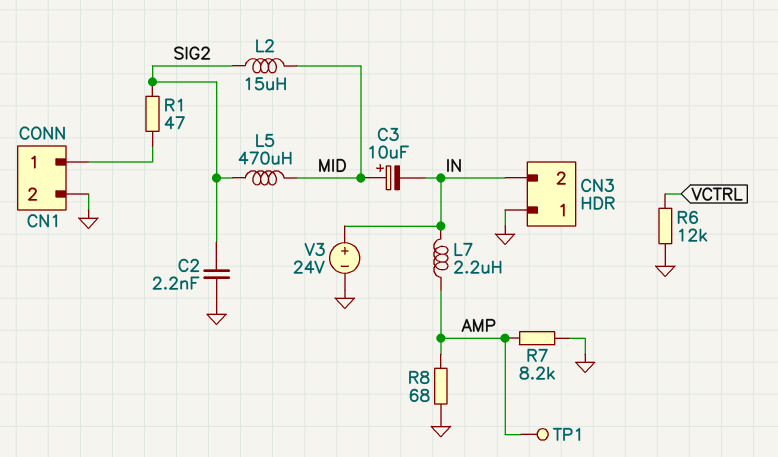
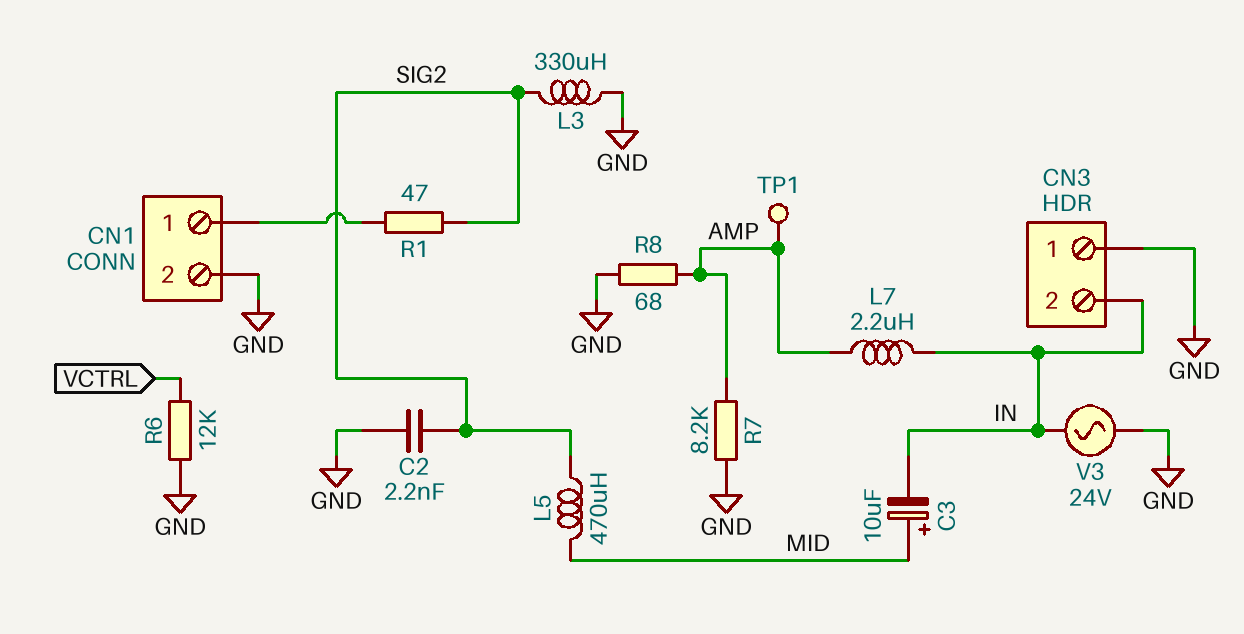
L2: 15uH (MID, SIG2) -> none
L3: none -> 330uH (GND, SIG2)
V3: 24V (plus IN, minus GND) -> AC 24V (GND, IN)

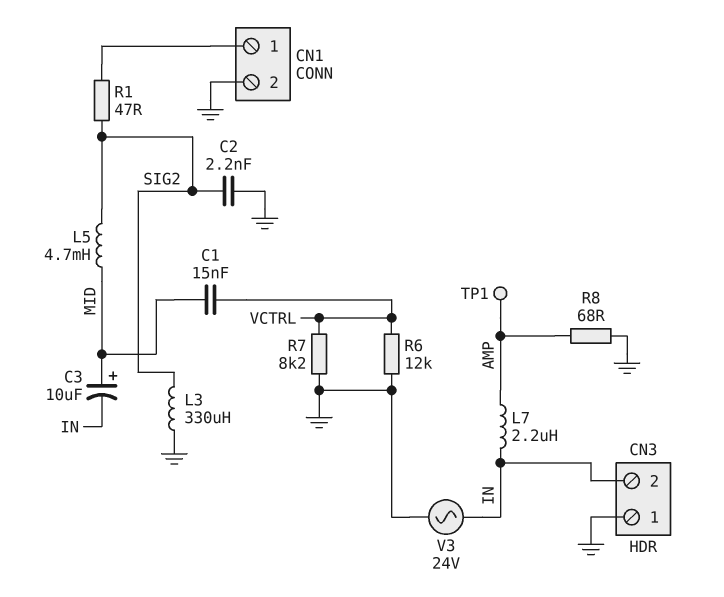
C1: none -> 15nF (MID, VCTRL)
L5: 470uH (MID, SIG2) -> 4.7mH (MID, SIG2)
R7: 8.2k (AMP, GND) -> 8.2k (GND, VCTRL)

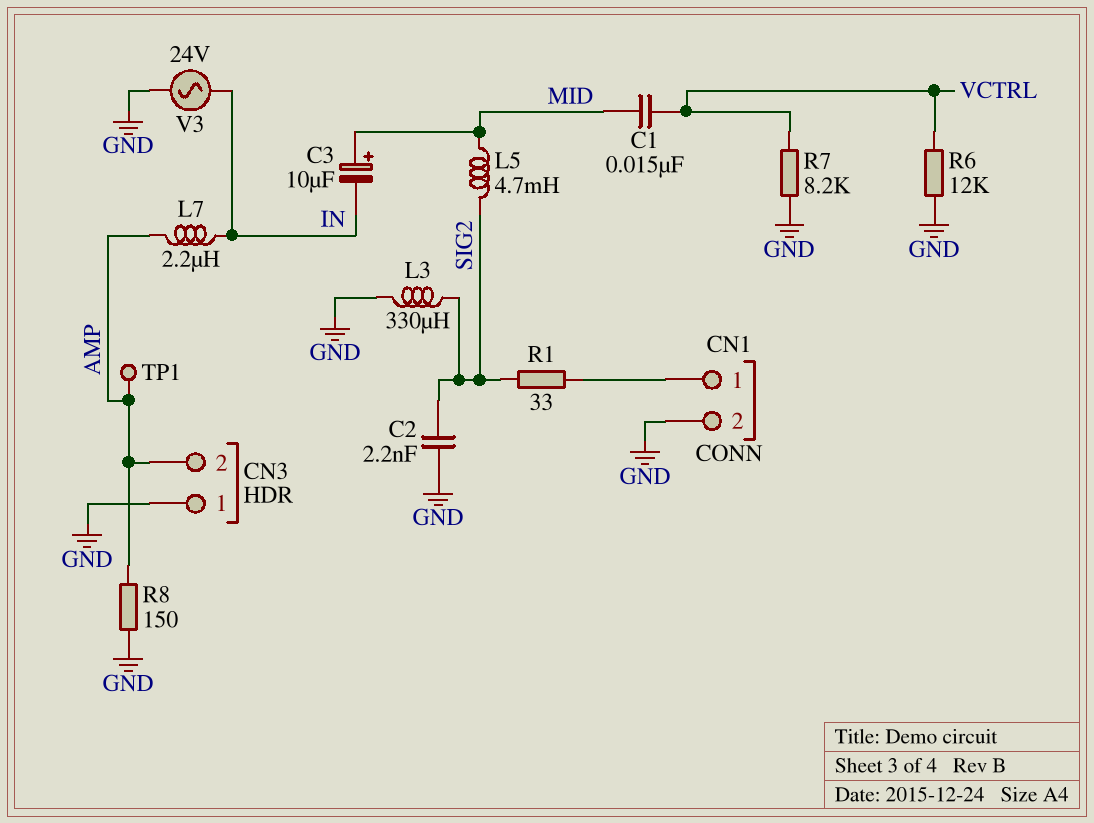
CN3 pin 2: IN -> AMP
R1: 47 (CN1/1, SIG2) -> 33 (CN1/1, SIG2)
R8: 68 (AMP, GND) -> 150 (AMP, GND)

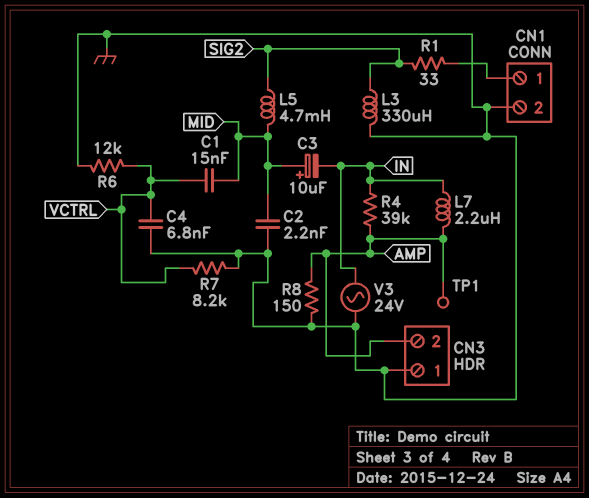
C2: 2.2nF (GND, SIG2) -> 2.2nF (GND, MID)
C4: none -> 6.8nF (GND, VCTRL)
R4: none -> 39k (AMP, IN)

